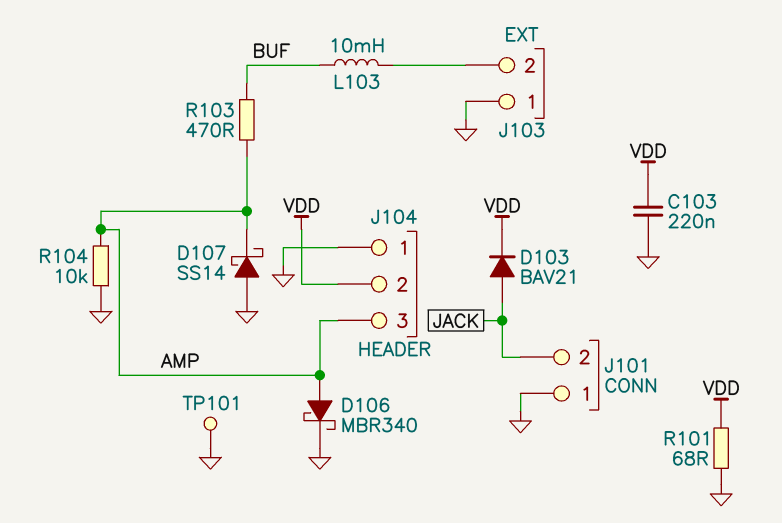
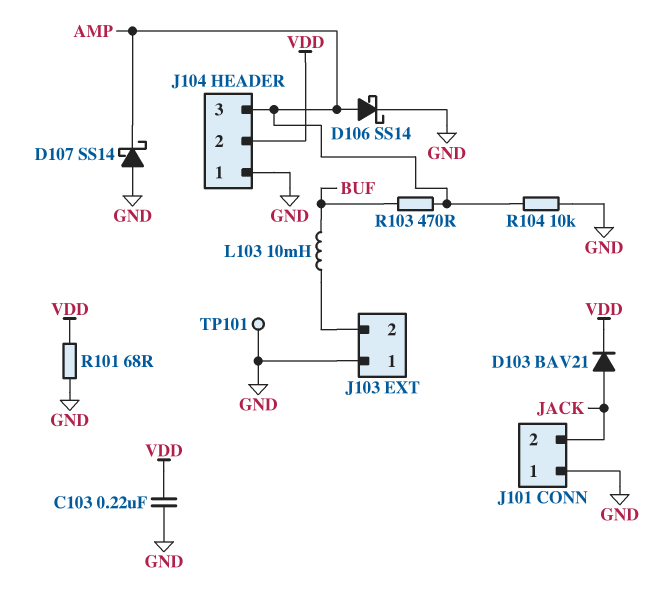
D106: schottky MBR340 (A AMP, K GND) -> schottky SS14 (A AMP, K GND)

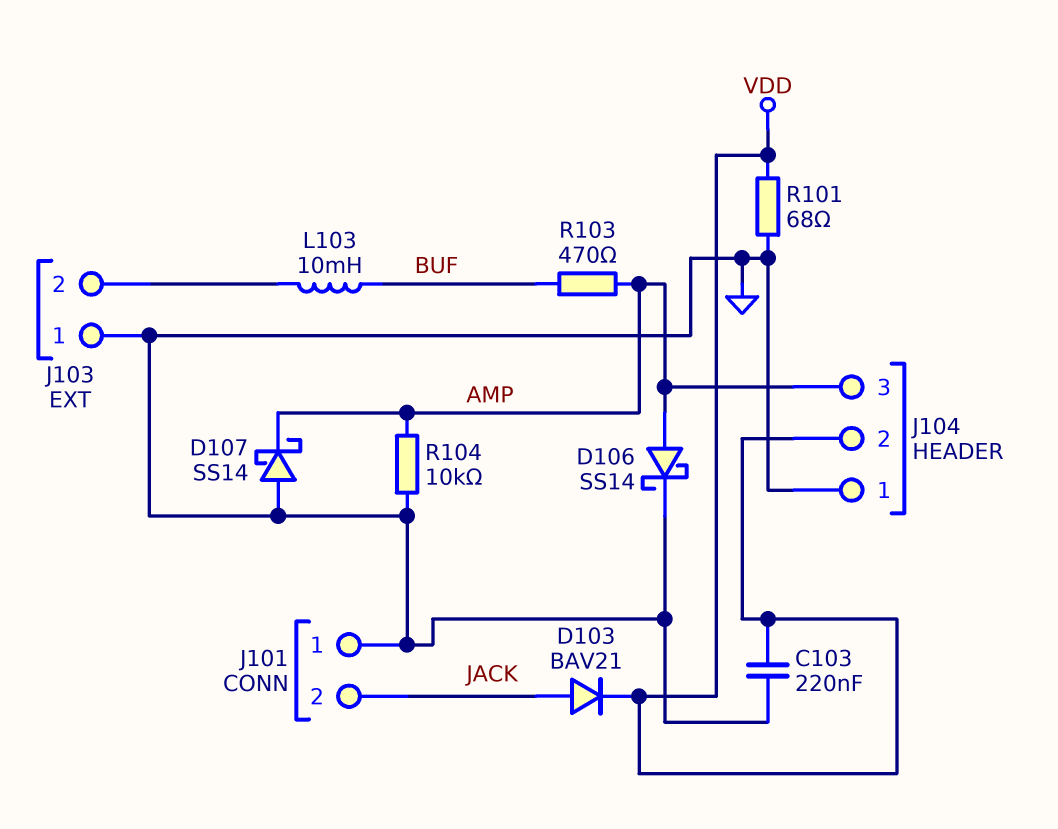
TP101: test point (GND) -> none

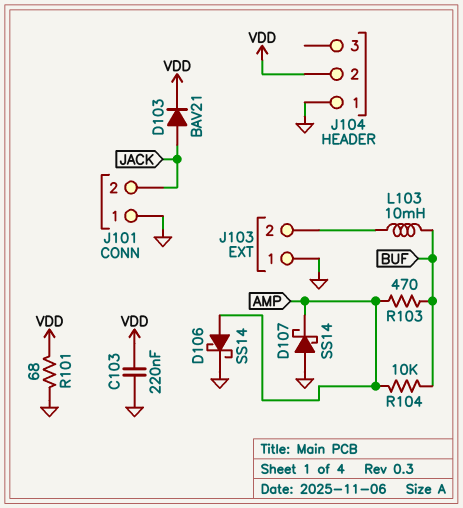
J104 pin 3: AMP -> none
R104: 10k (AMP, GND) -> 10k (AMP, BUF)

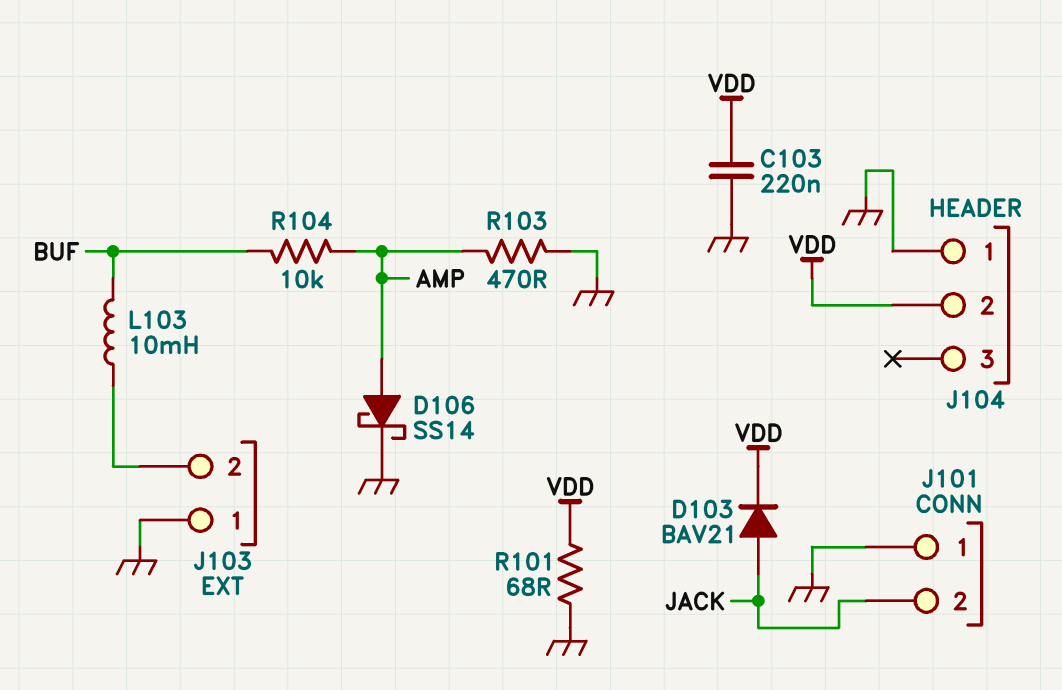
D107: schottky SS14 (A GND, K AMP) -> none
R103: 470 (AMP, BUF) -> 470 (AMP, GND)

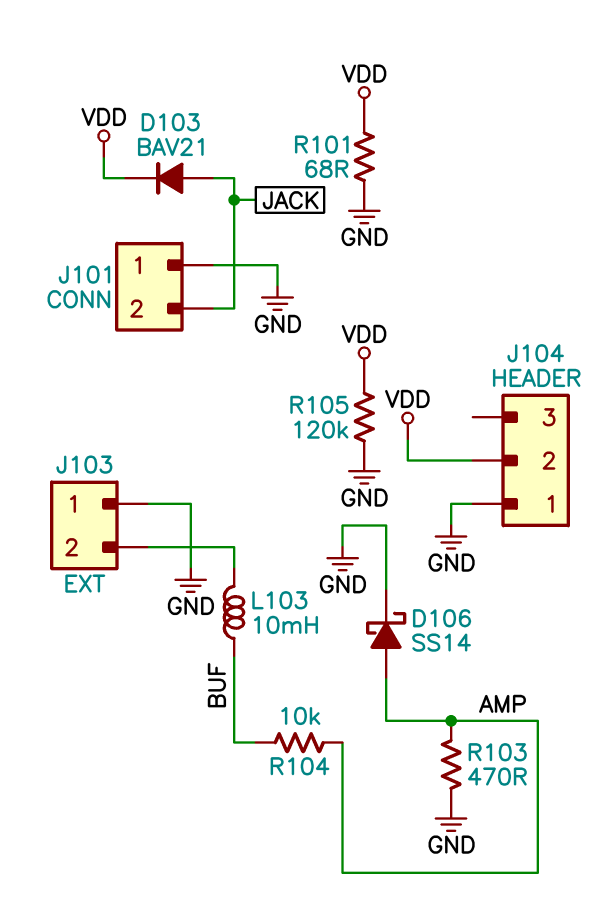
C103: 220nF (GND, VDD) -> none
R105: none -> 120k (GND, VDD)

